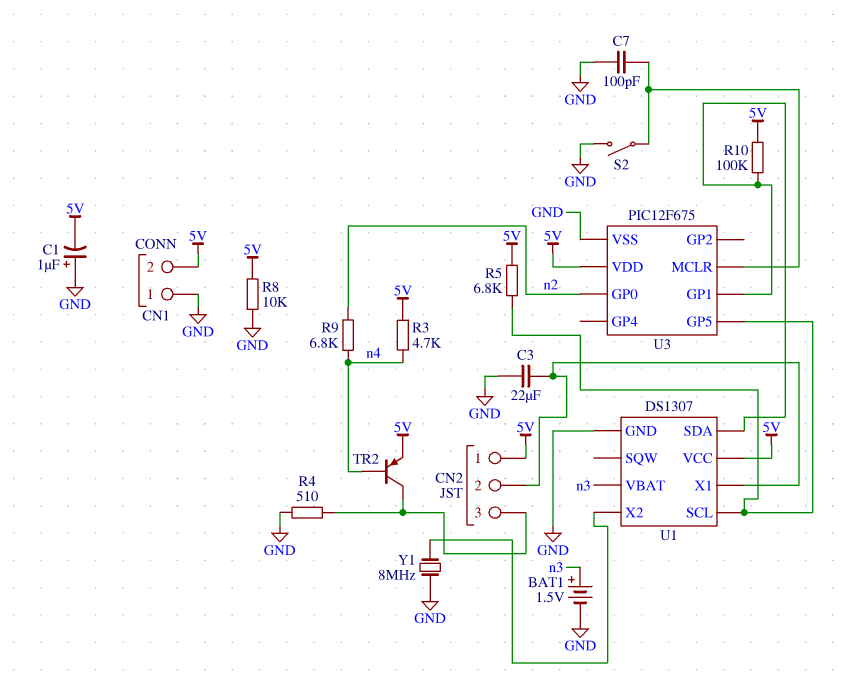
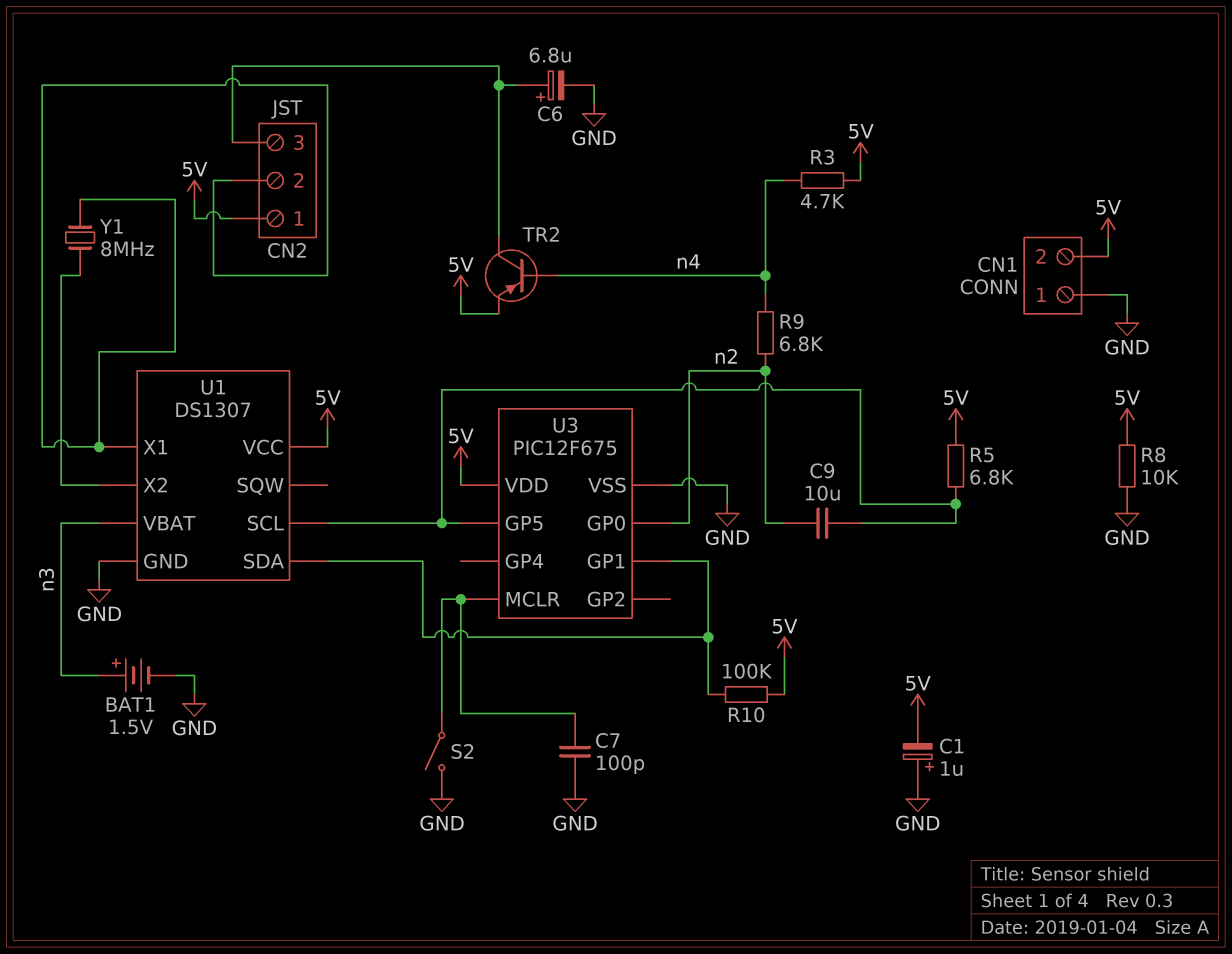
C3: 22uF (CN2/2, GND) -> none
C6: none -> 6.8uF (plus CN2/3, minus GND)
C9: none -> 10uF (U1/SCL, n2)
R4: 510 (CN2/3, GND) -> none
Y1: 8MHz (GND, U1/X2) -> 8MHz (CN2/2, U1/X2)

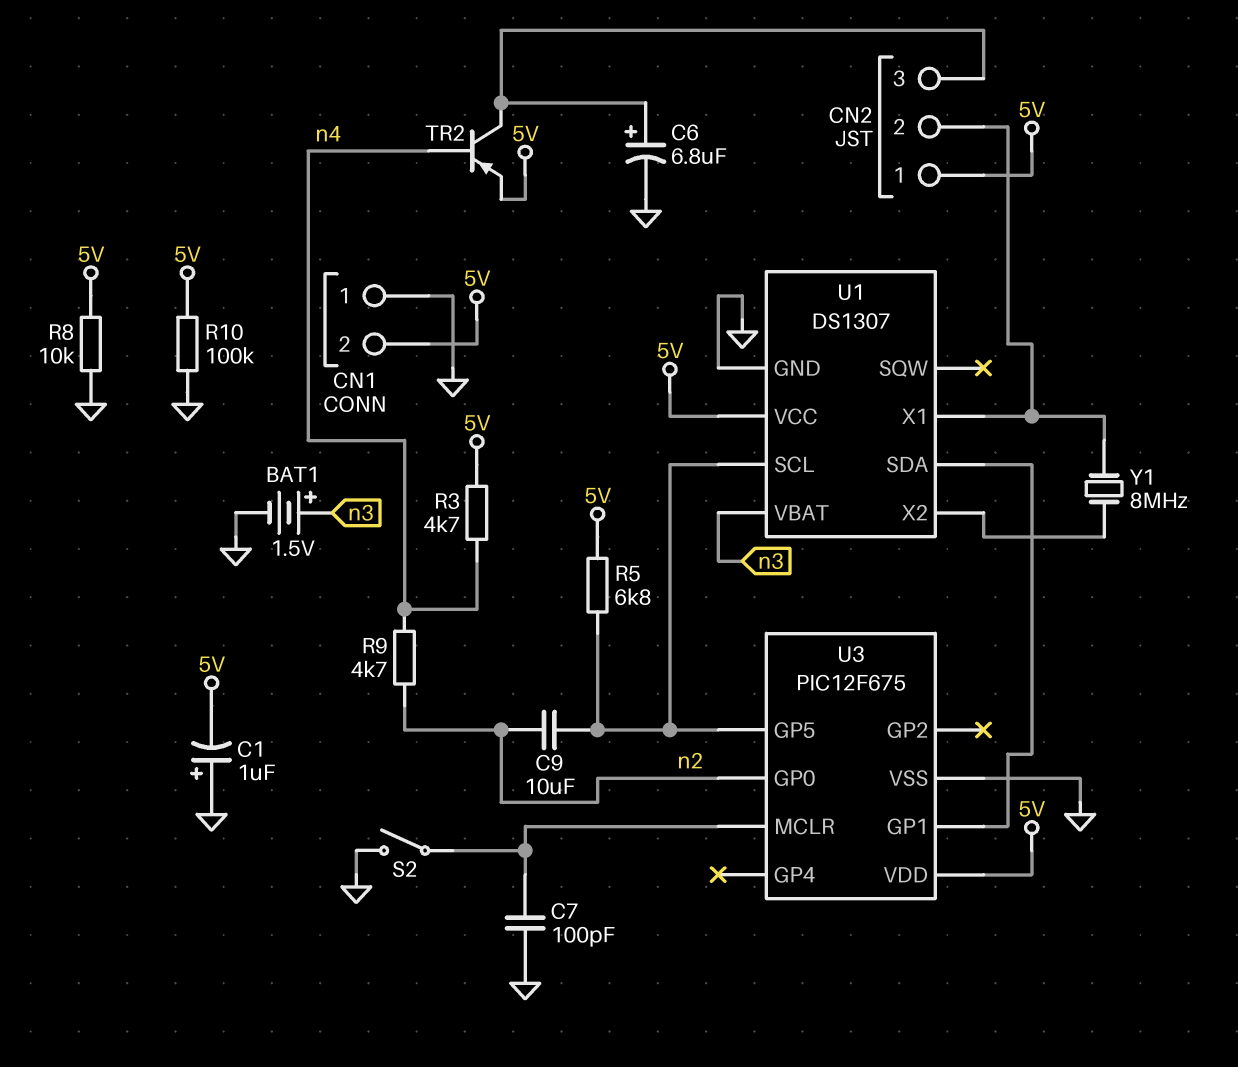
R9: 6.8k (n2, n4) -> 4.7k (n2, n4)
R10: 100k (5V, U1/SDA) -> 100k (5V, GND)

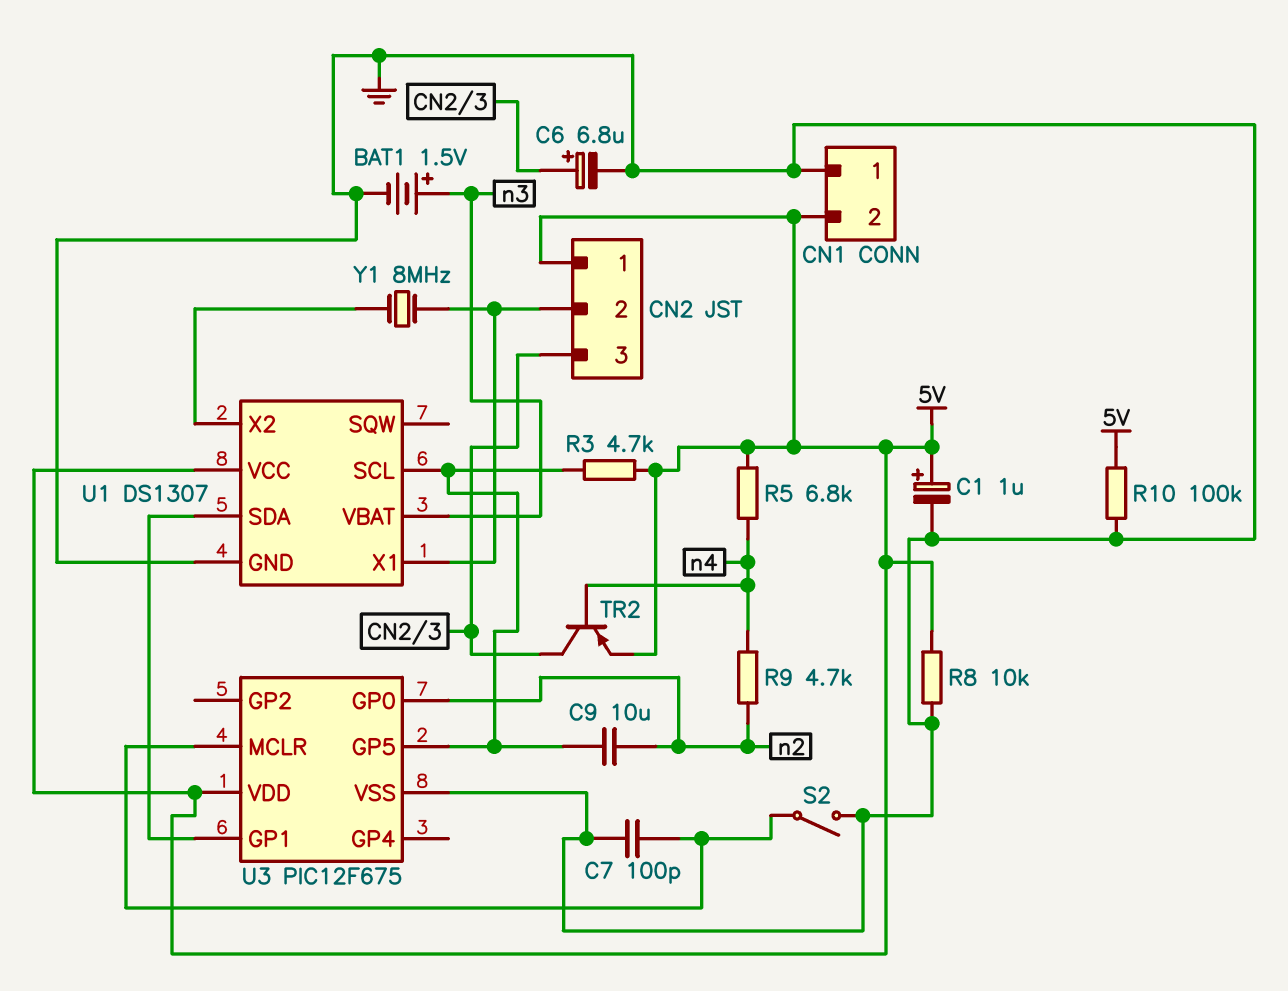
C1: 1uF (plus GND, minus 5V) -> 1uF (plus 5V, minus GND)
R3: 4.7k (5V, n4) -> 4.7k (5V, U1/SCL)
R5: 6.8k (5V, U1/SCL) -> 6.8k (5V, n4)

